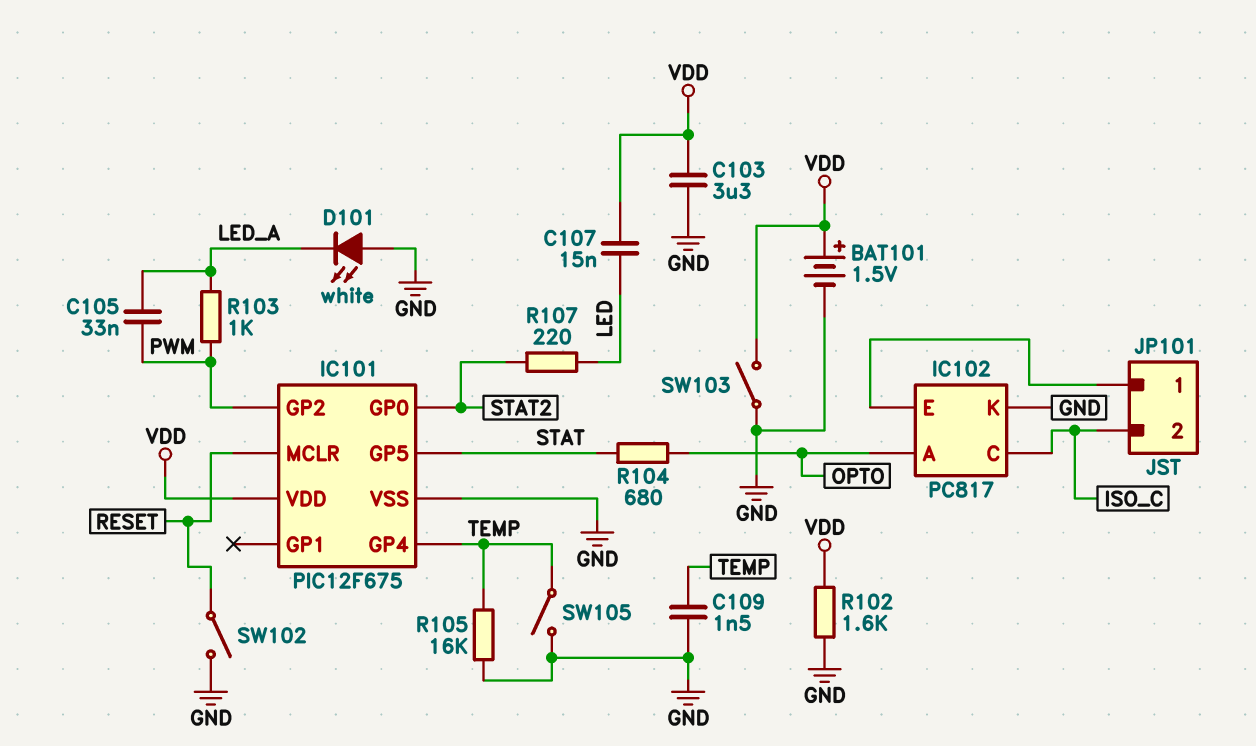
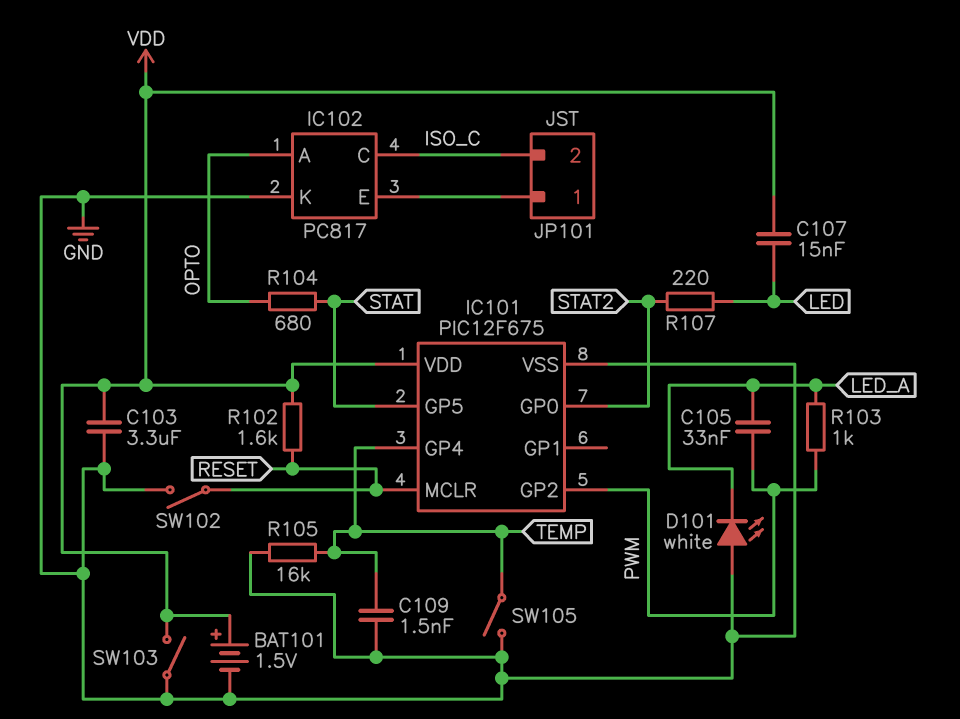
R102: 1.6k (GND, VDD) -> 1.6k (RESET, VDD)

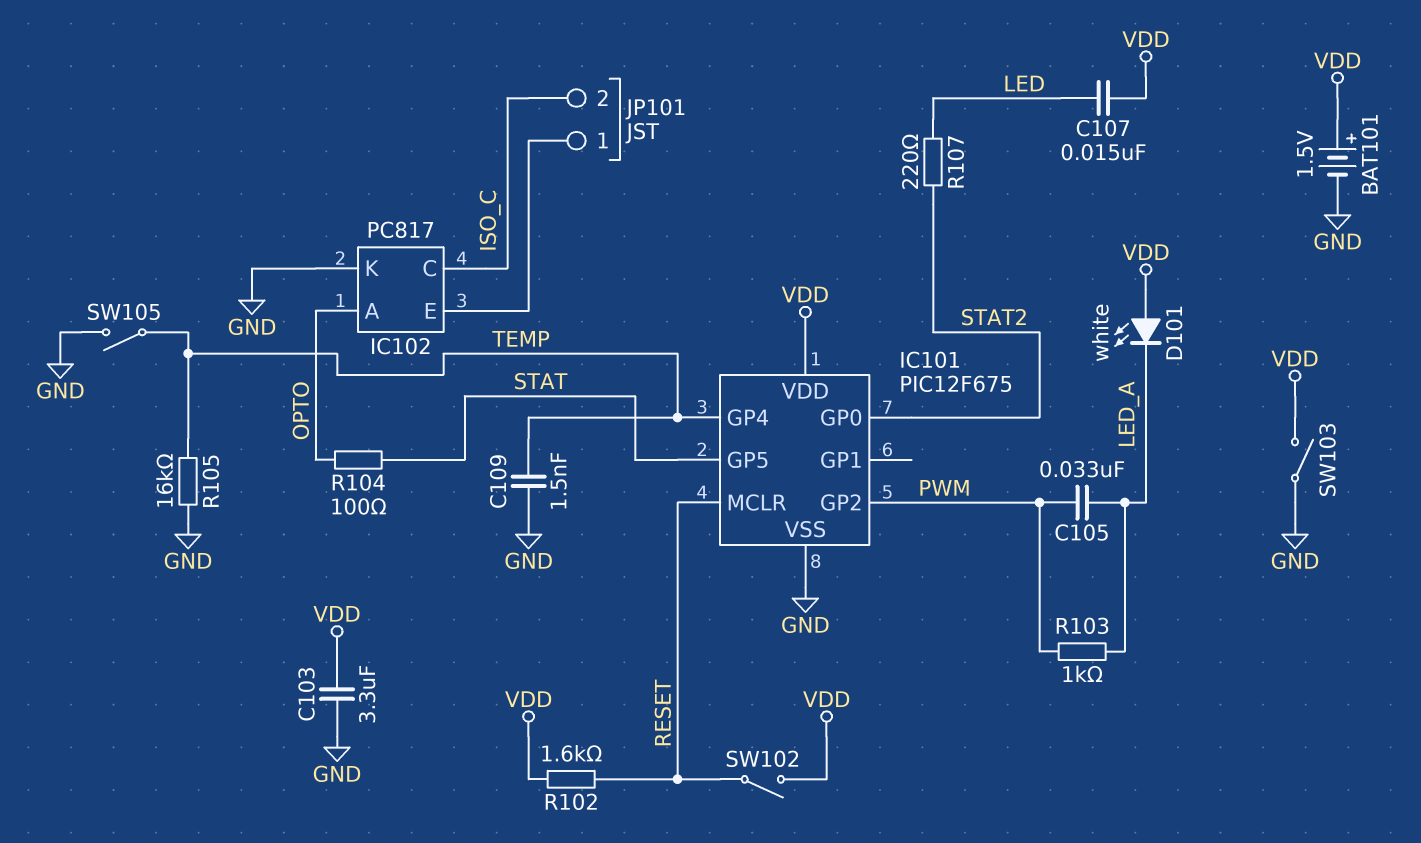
D101: LED white (A GND, K LED_A) -> LED white (A VDD, K LED_A)
R104: 680 (OPTO, STAT) -> 100 (OPTO, STAT)
SW102: switch (GND, RESET) -> switch (RESET, VDD)

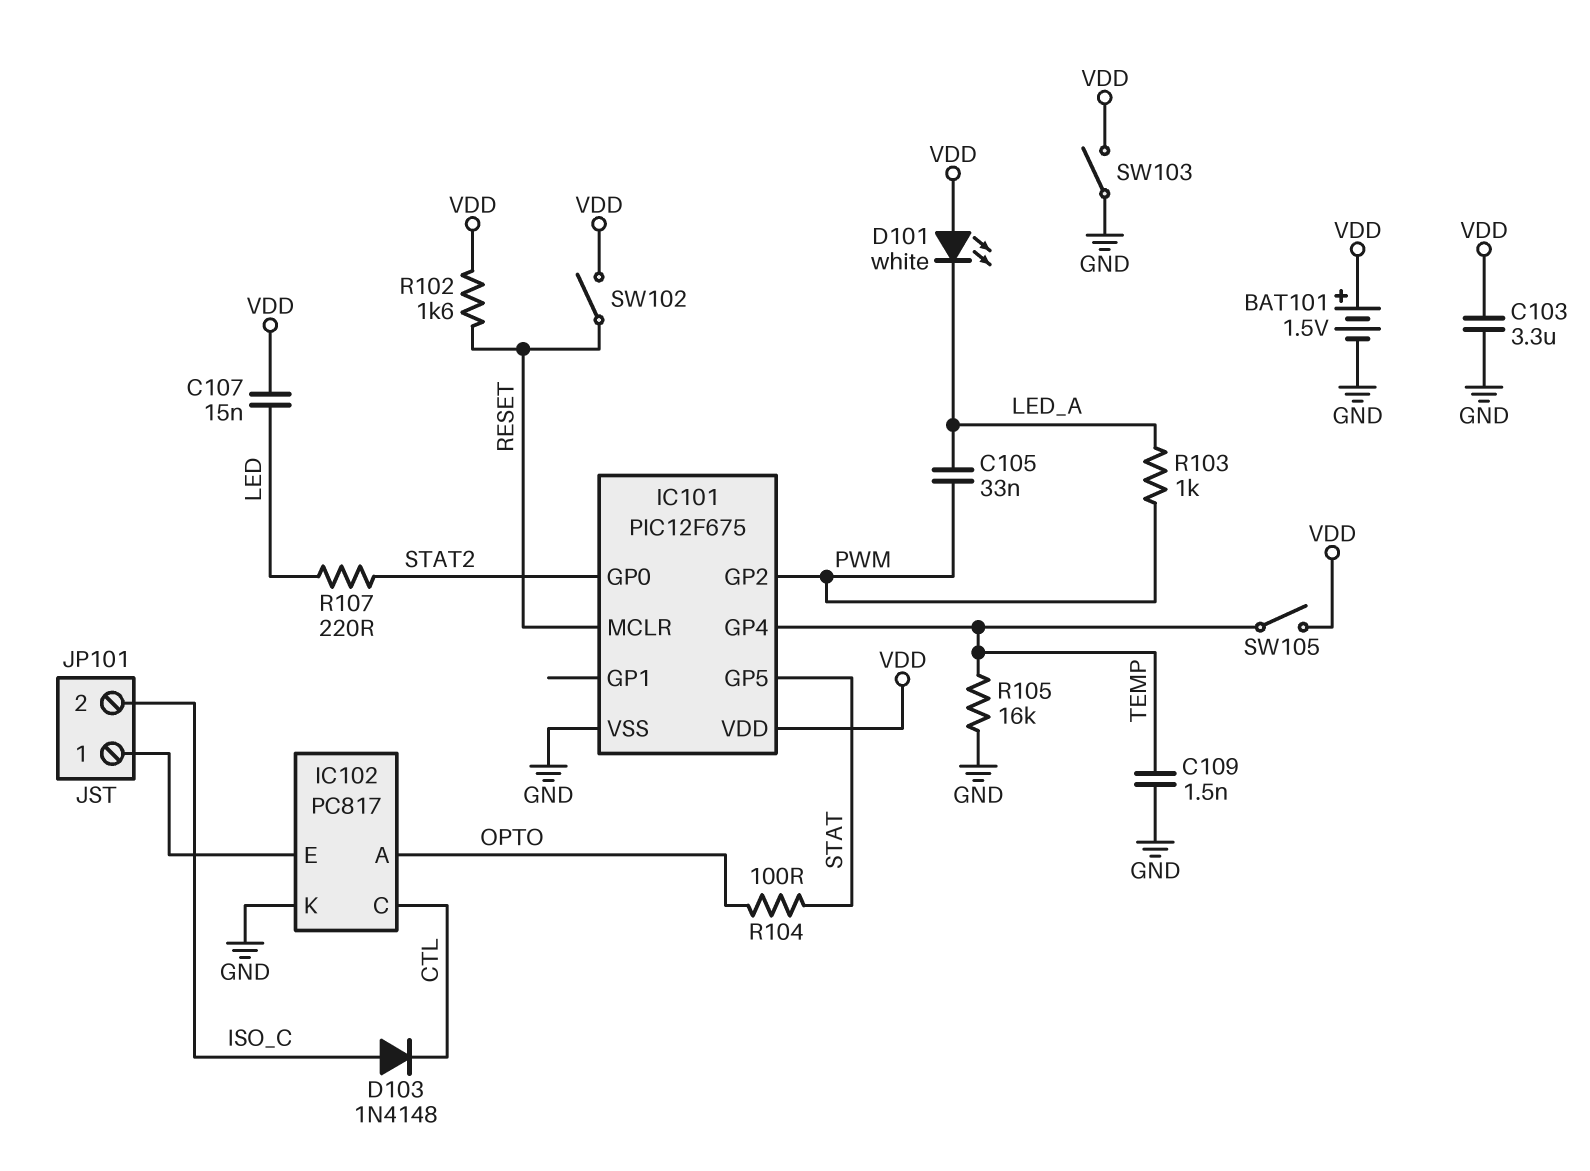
D103: none -> diode 1N4148 (A ISO_C, K CTL)
IC102 pin C: ISO_C -> CTL
SW105: switch (GND, TEMP) -> switch (TEMP, VDD)

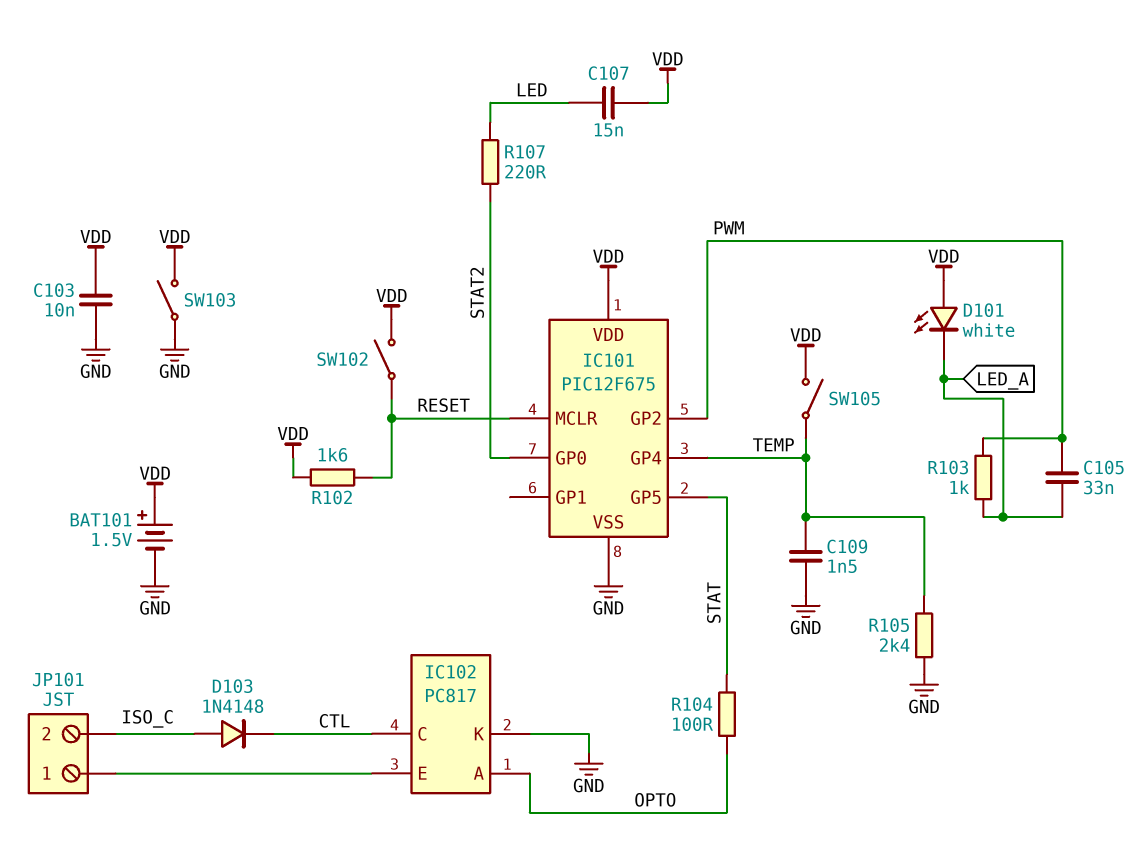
C103: 3.3uF (GND, VDD) -> 10nF (GND, VDD)
R105: 16k (GND, TEMP) -> 2.4k (GND, TEMP)

